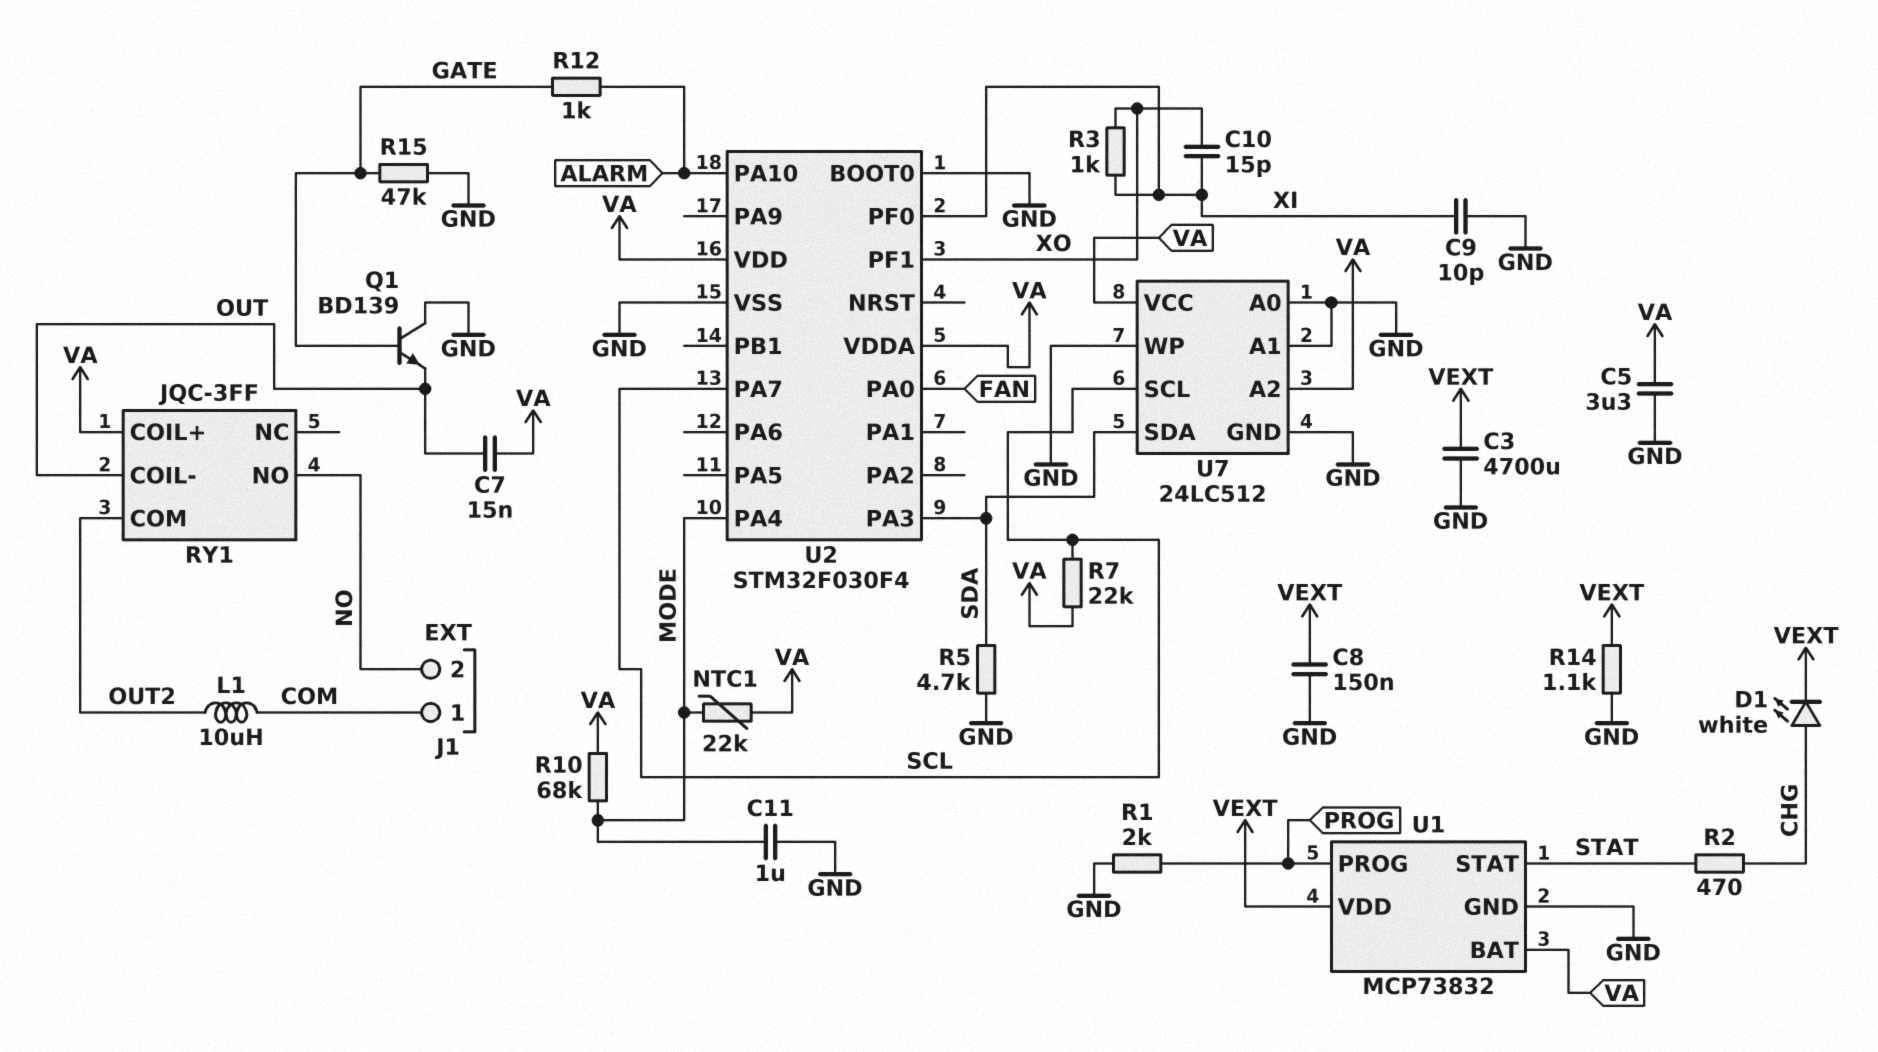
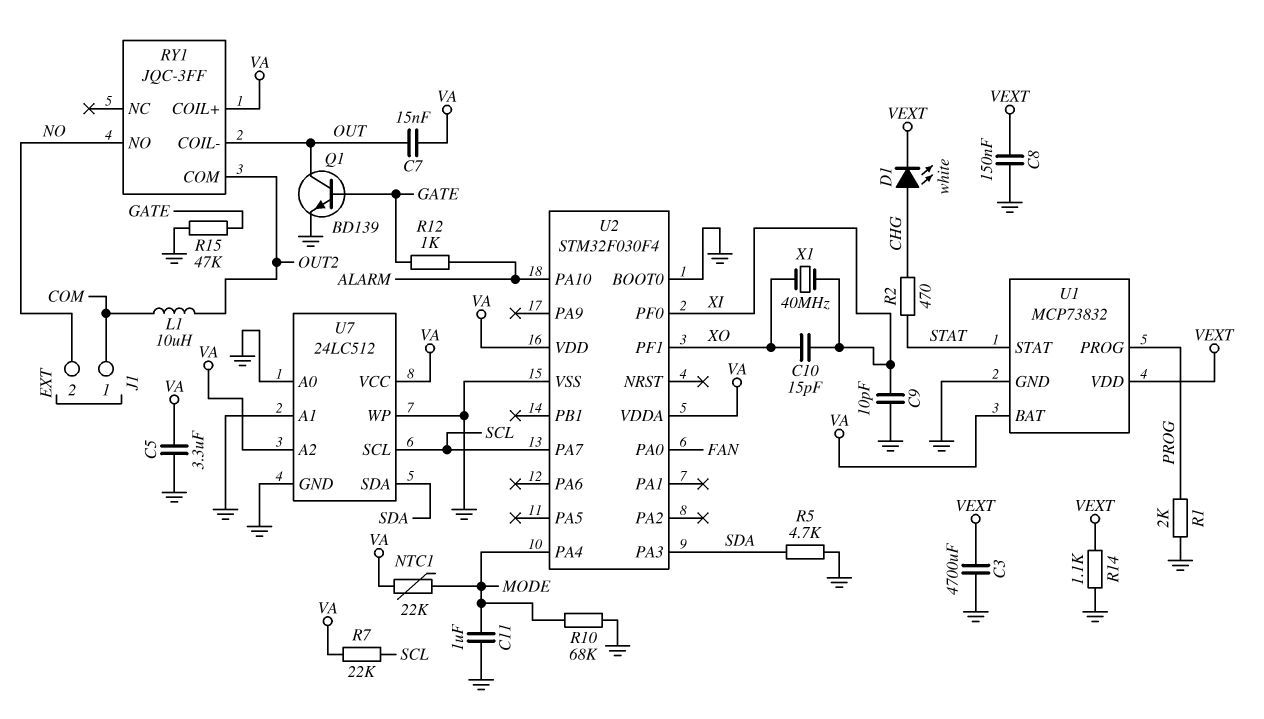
Q1: NPN BD139 (B GATE, C GND, E OUT) -> NPN BD139 (B GATE, C OUT, E GND)
R3: 1k (XI, XO) -> none
R10: 68k (MODE, VA) -> 68k (GND, MODE)
X1: none -> 40MHz (XI, XO)

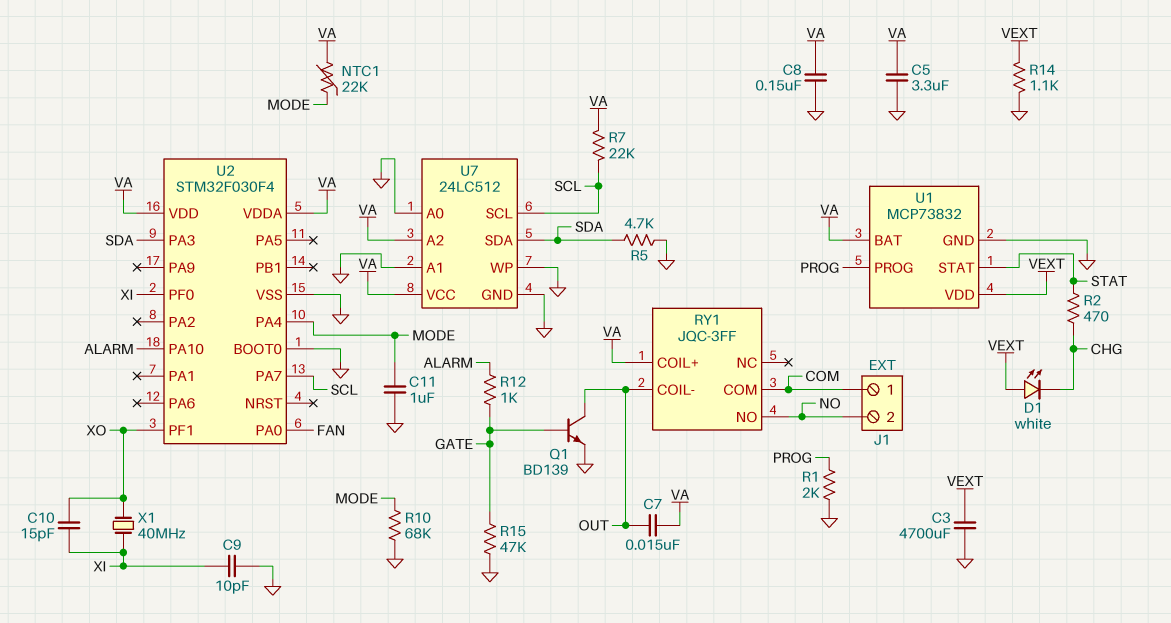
C8: 150nF (GND, VEXT) -> 150nF (GND, VA)
D1: LED white (A CHG, K VEXT) -> LED white (A VEXT, K CHG)
L1: 10uH (COM, OUT2) -> none
RY1 pin COM: OUT2 -> COM

